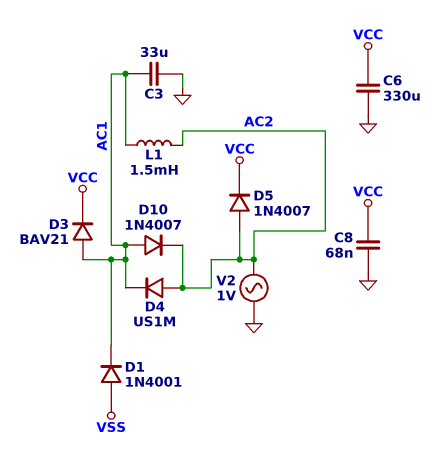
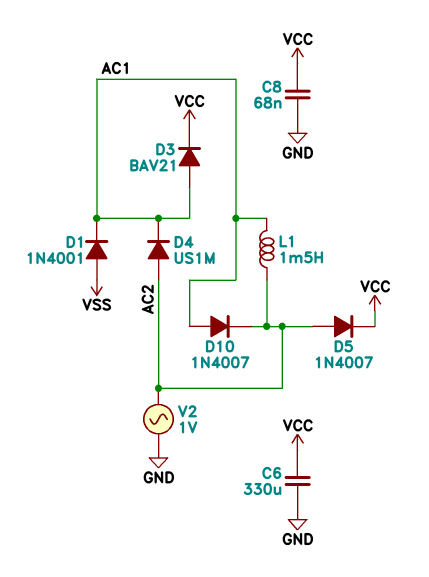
C3: 33uF (AC1, GND) -> none

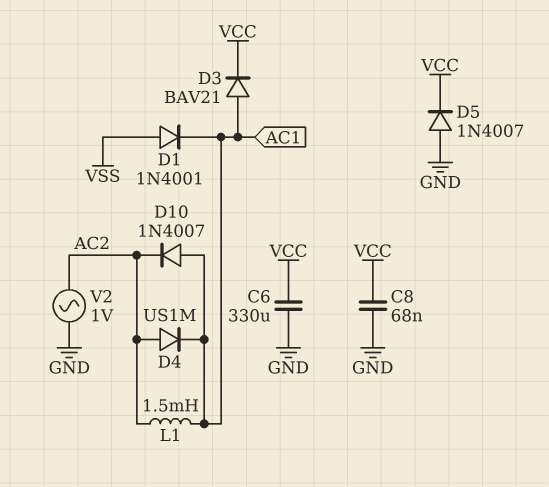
D5: diode 1N4007 (A AC2, K VCC) -> diode 1N4007 (A GND, K VCC)

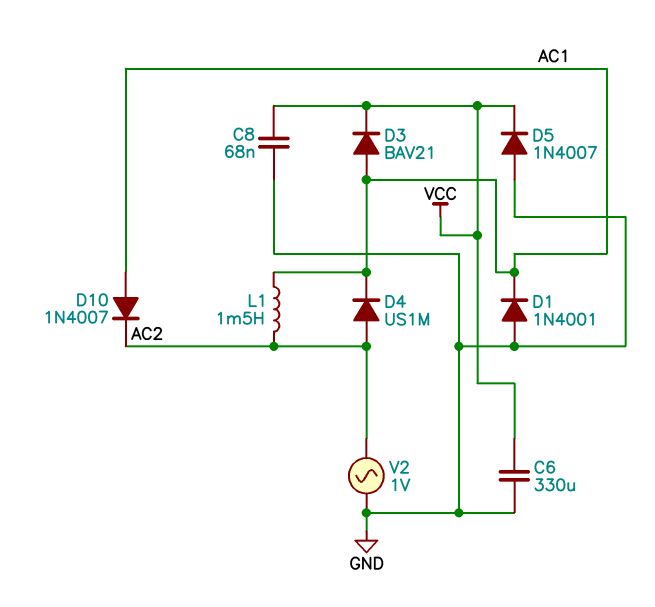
D1: diode 1N4001 (A VSS, K AC1) -> diode 1N4001 (A GND, K AC1)

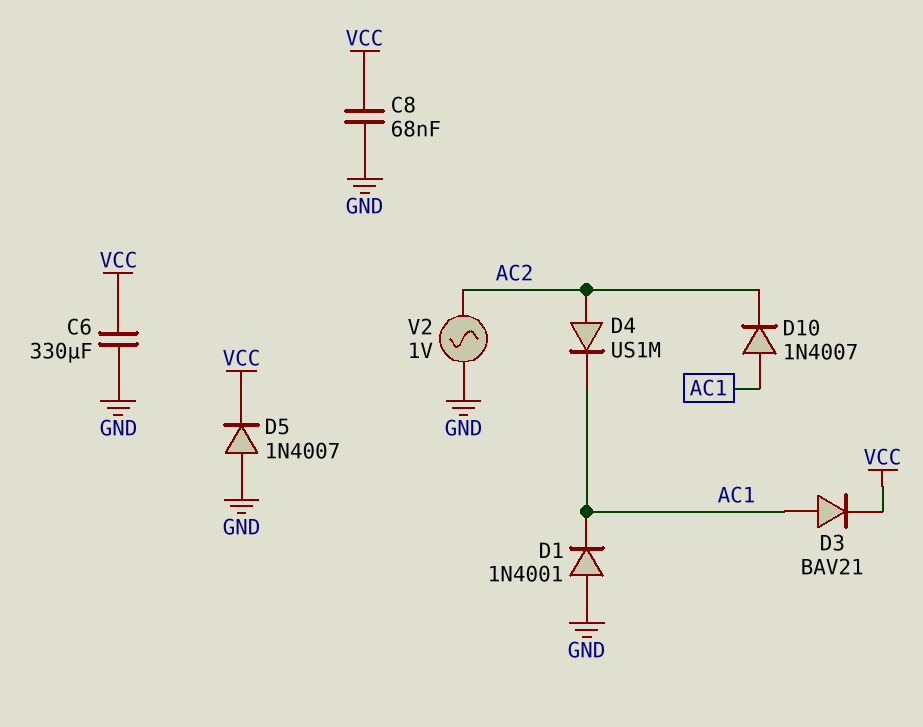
L1: 1.5mH (AC1, AC2) -> none

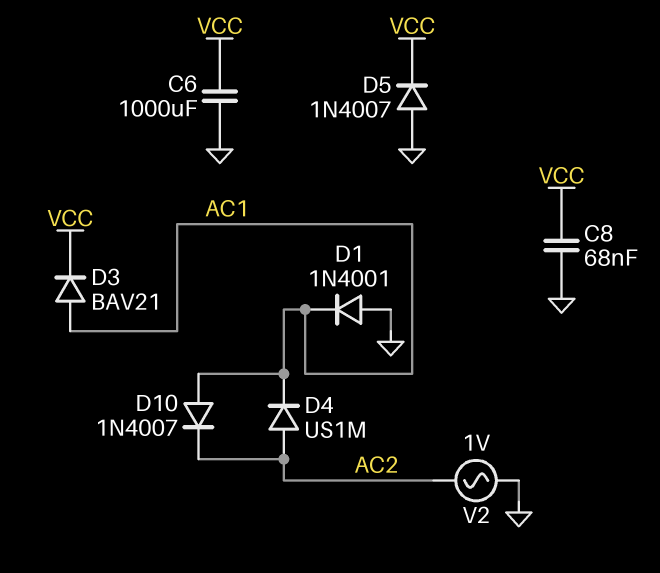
C6: 330uF (GND, VCC) -> 1000uF (GND, VCC)

